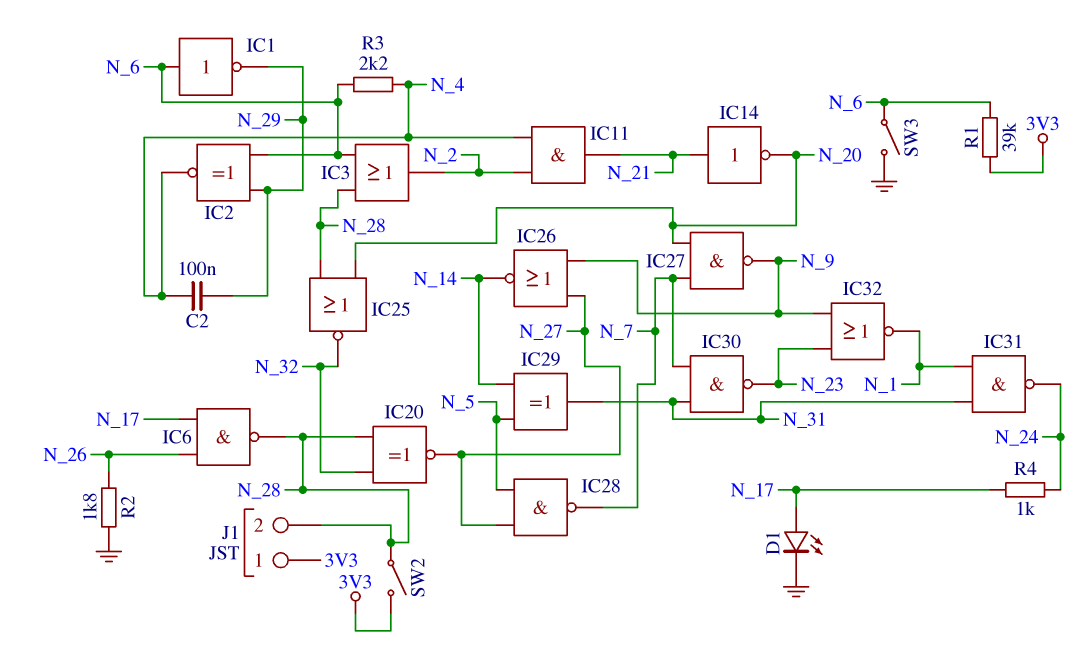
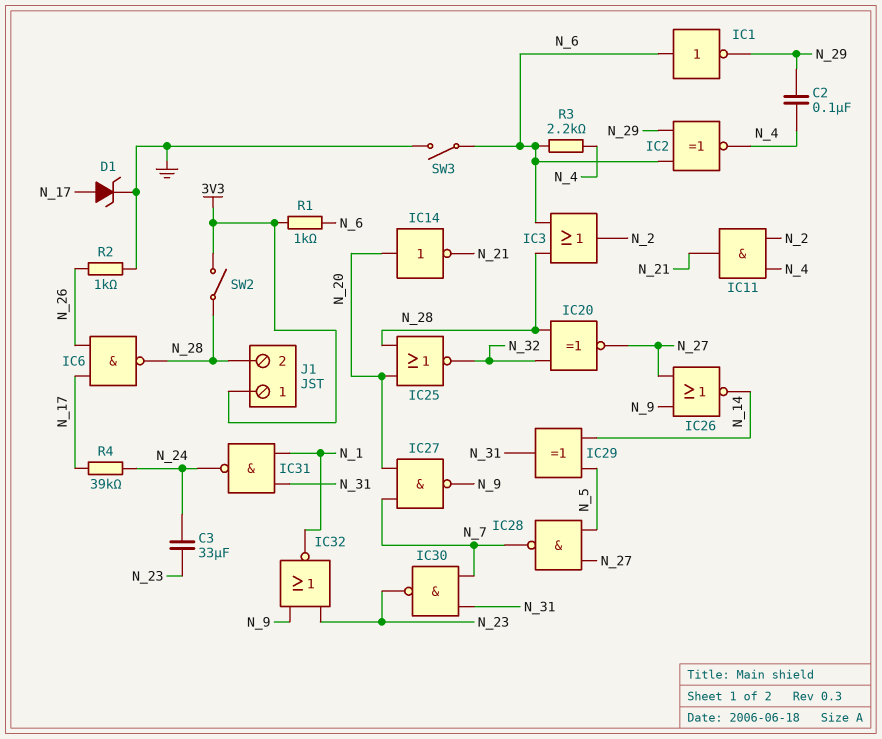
C3: none -> 33uF (N_23, N_24)
D1: LED (A N_17, K GND) -> zener (A N_17, K GND)
IC14: NOT (in N_21, out N_20) -> NOT (in N_20, out N_21)
R1: 39k (3V3, N_6) -> 1k (3V3, N_6)
R2: 1.8k (GND, N_26) -> 1k (GND, N_26)
R4: 1k (N_17, N_24) -> 39k (N_17, N_24)

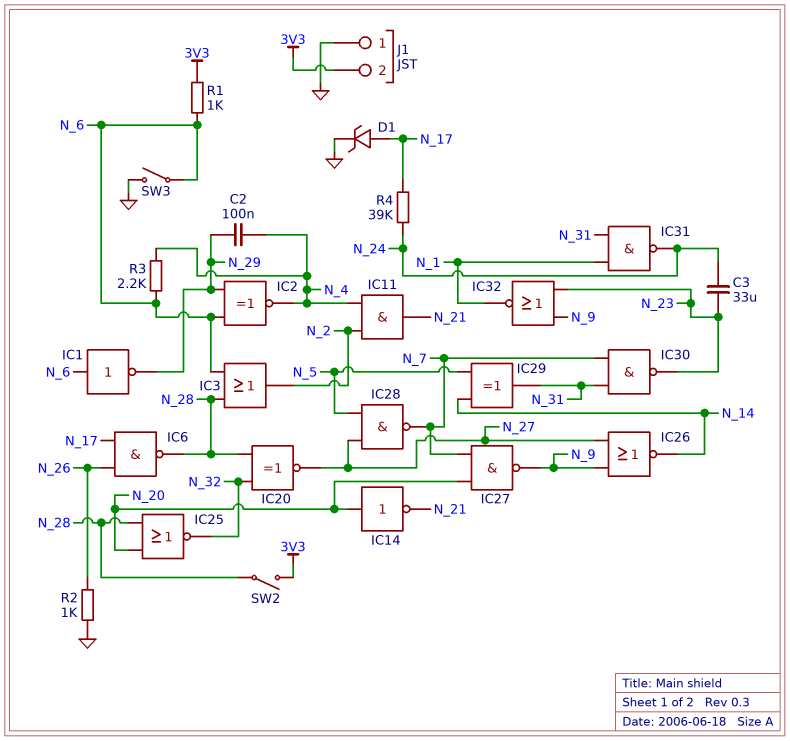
J1 pin 1: 3V3 -> GND
J1 pin 2: N_28 -> 3V3

